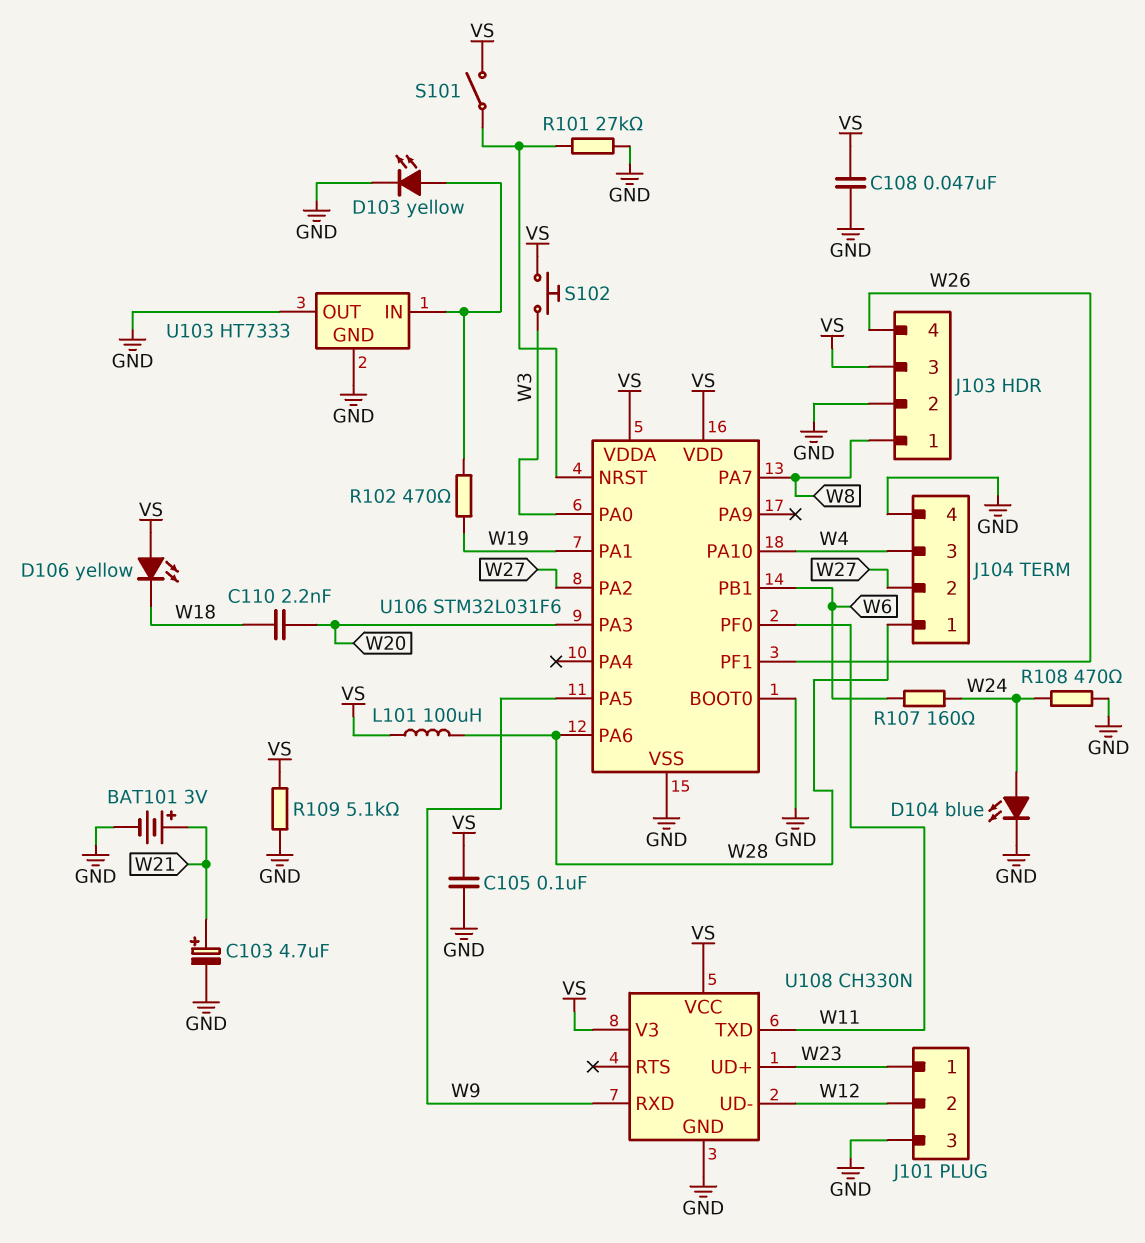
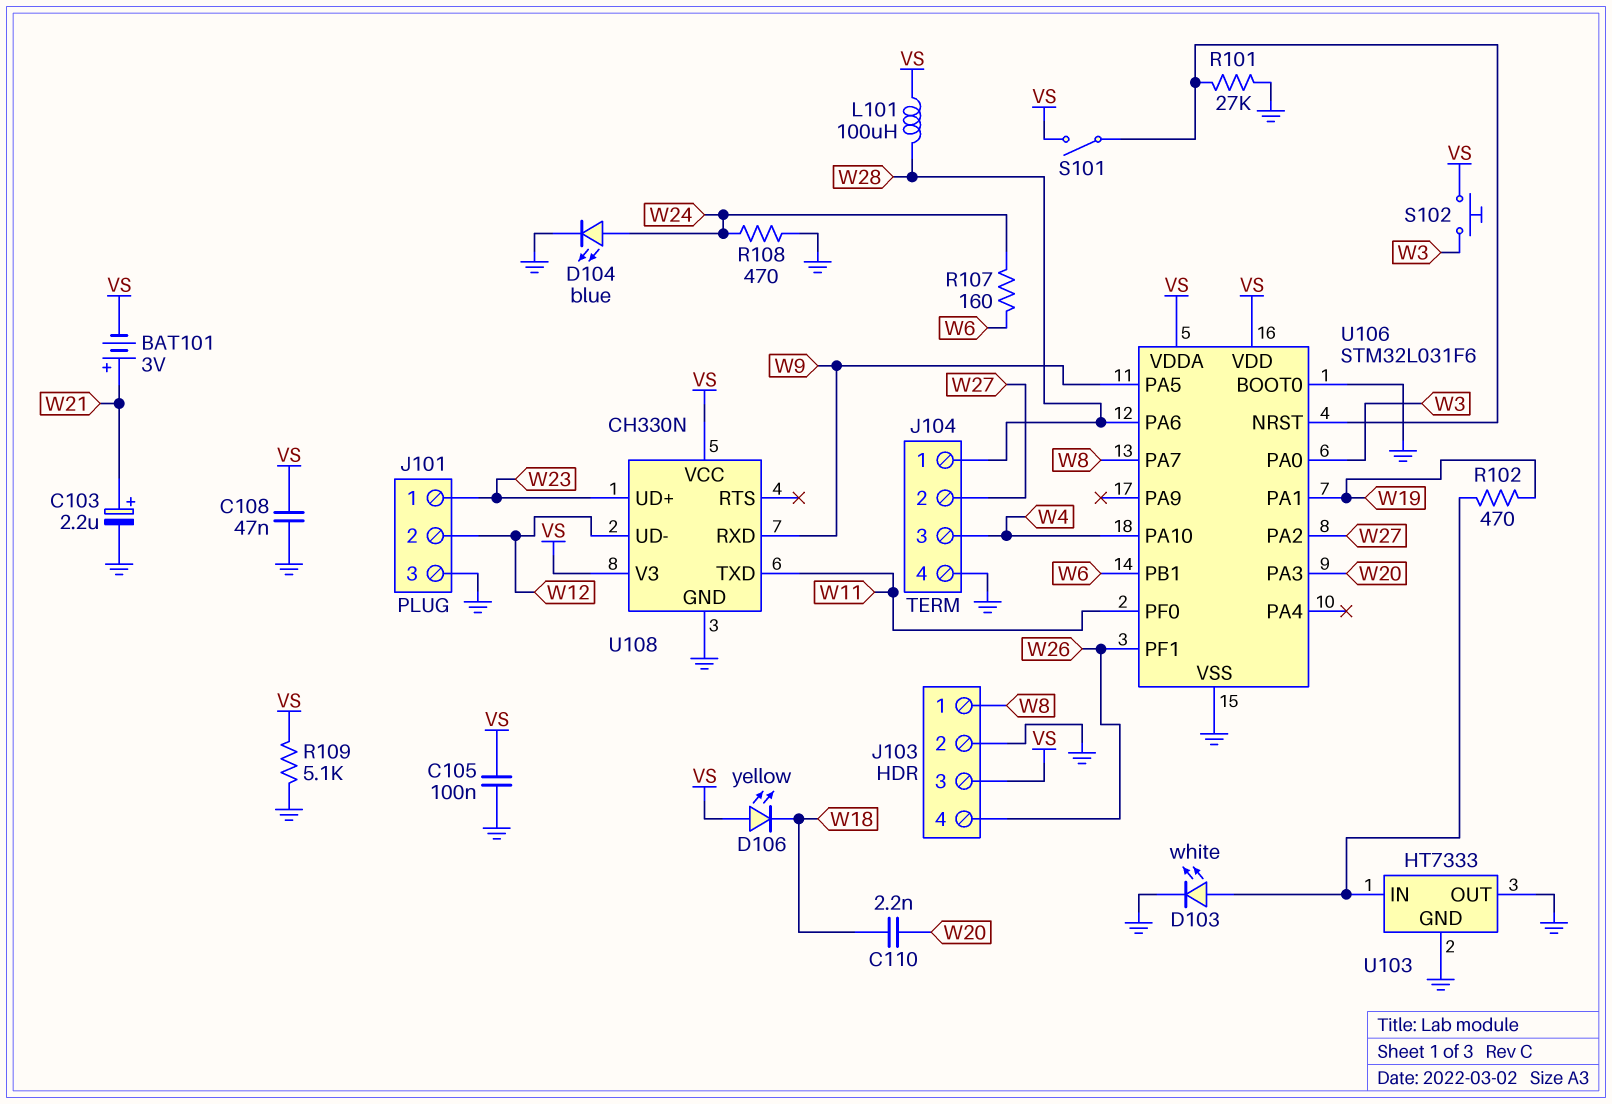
BAT101: 3V (plus W21, minus GND) -> 3V (plus W21, minus VS)
C103: 4.7uF (plus W21, minus GND) -> 2.2uF (plus W21, minus GND)
D103: LED yellow (A U103/IN, K GND) -> LED white (A U103/IN, K GND)

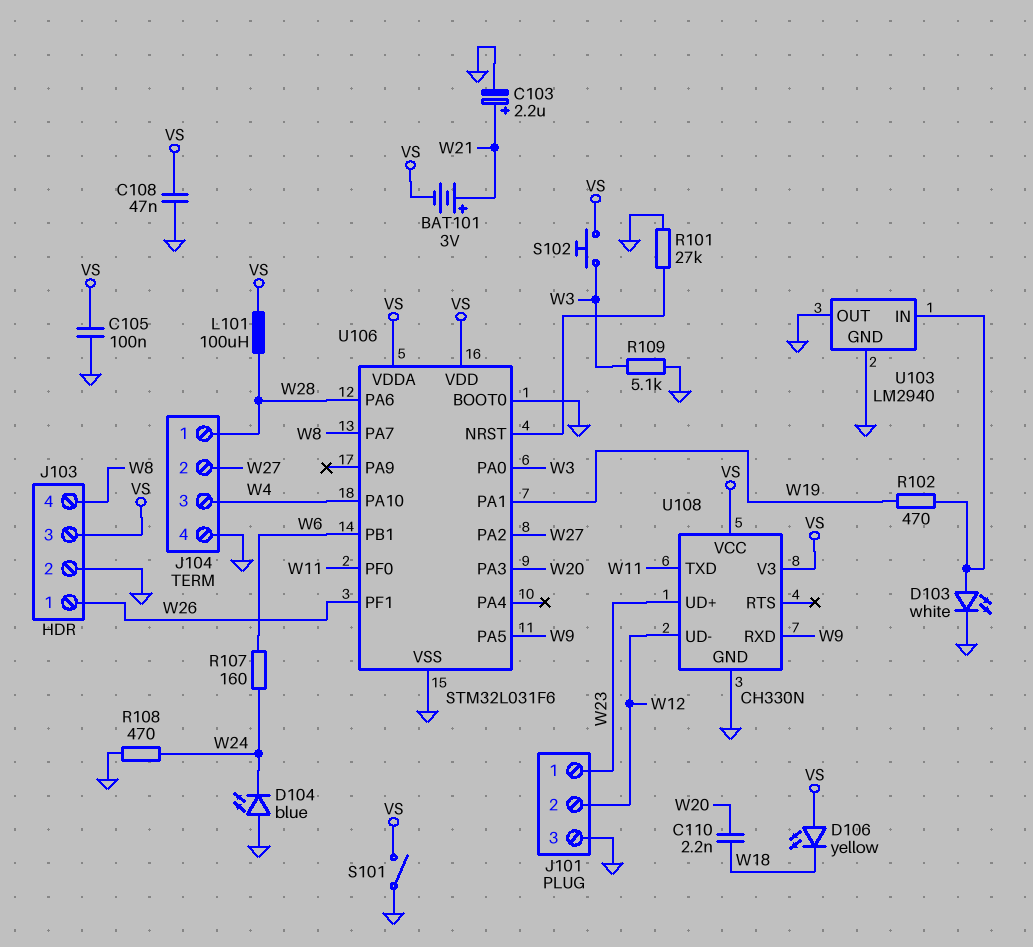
D104: LED blue (A W24, K GND) -> LED blue (A GND, K W24)
J103 pin 1: W8 -> W26
J103 pin 4: W26 -> W8
R109: 5.1k (GND, VS) -> 5.1k (GND, W3)
S101: switch (U106/NRST, VS) -> switch (GND, VS)
U103: HT7333 -> LM2940

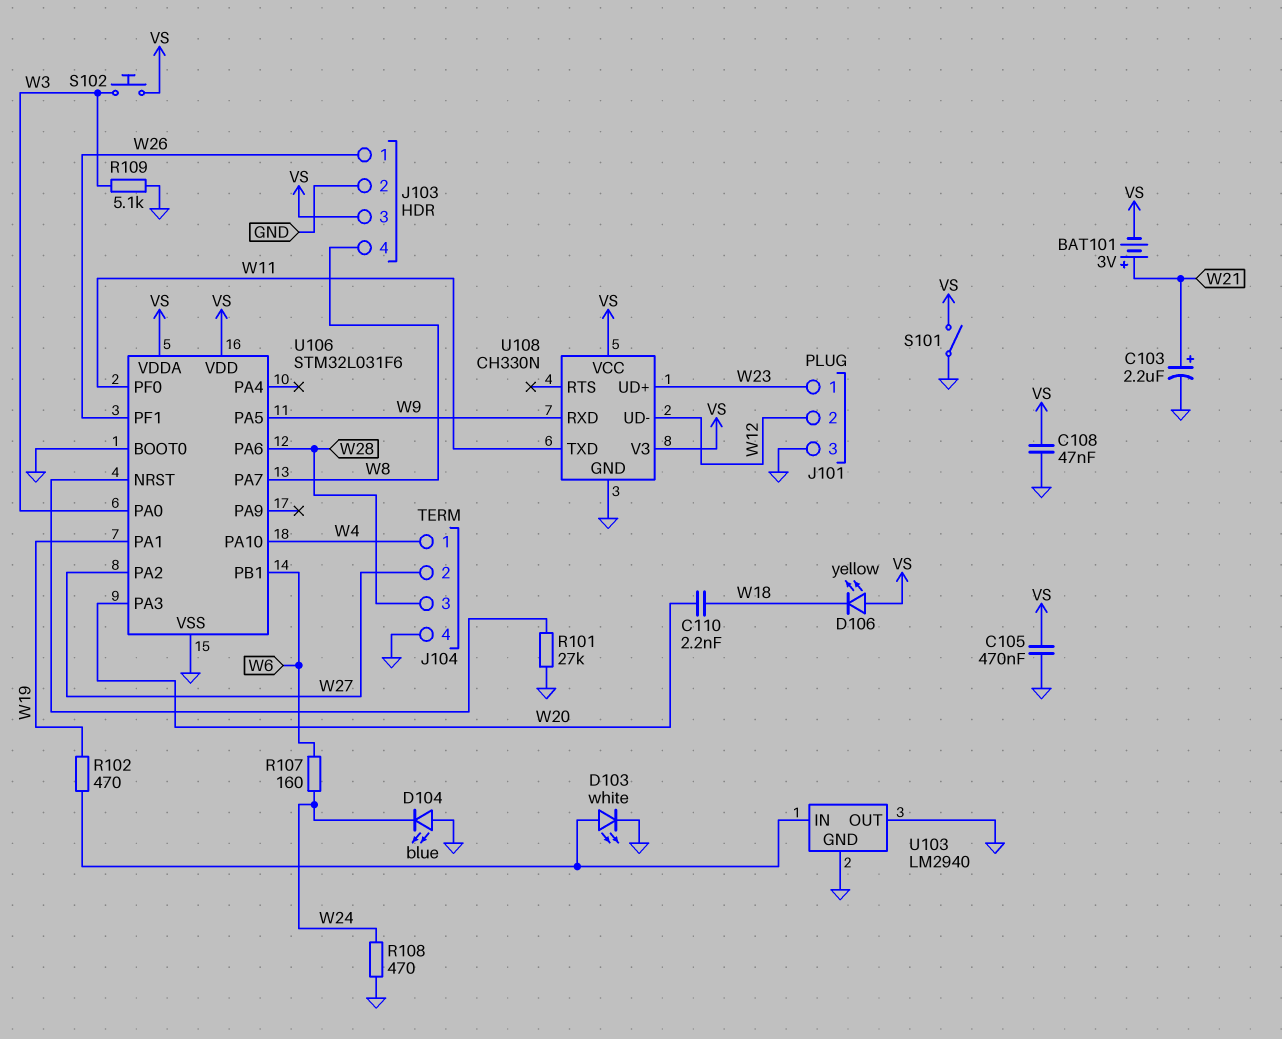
C105: 100nF (GND, VS) -> 470nF (GND, VS)
J104 pin 1: W28 -> W4
J104 pin 3: W4 -> W28
L101: 100uH (VS, W28) -> none

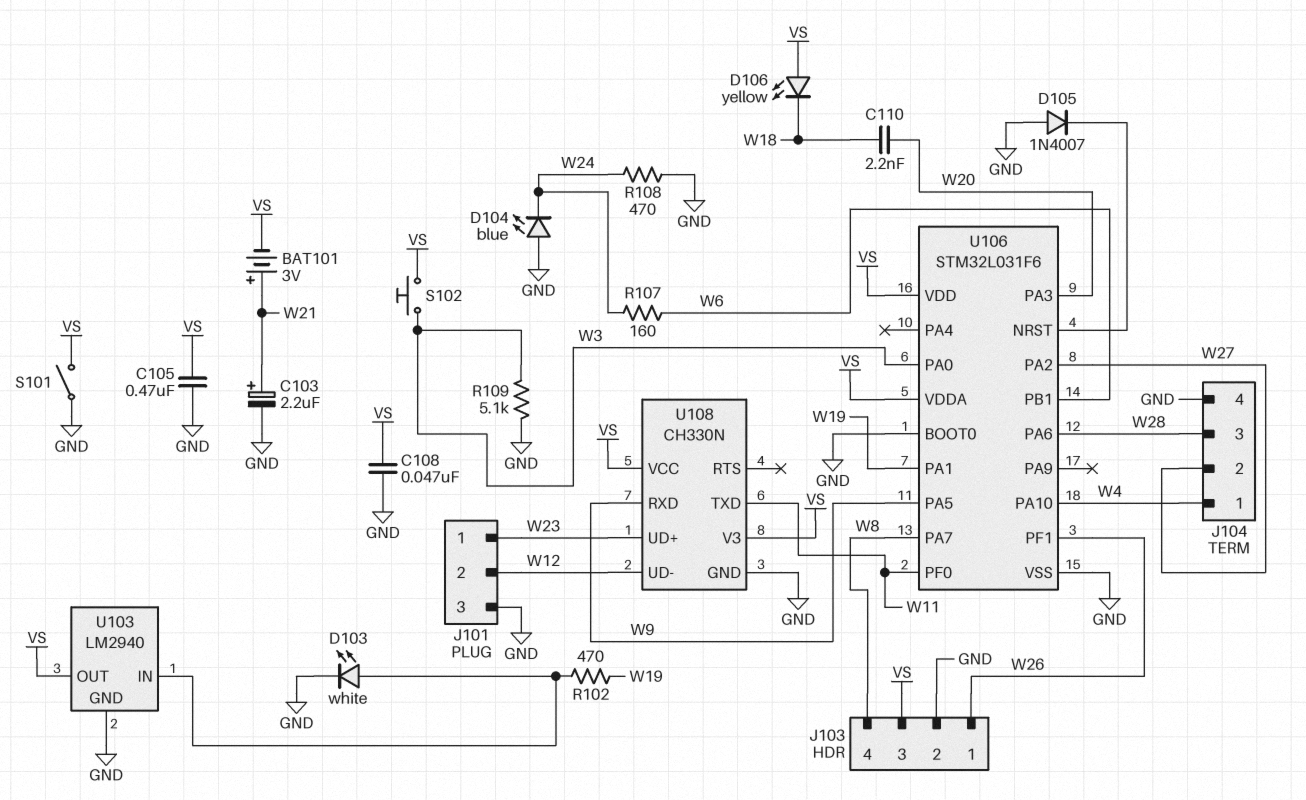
D105: none -> diode 1N4007 (A GND, K U106/NRST)
R101: 27k (GND, U106/NRST) -> none
U103 pin OUT: GND -> VS

